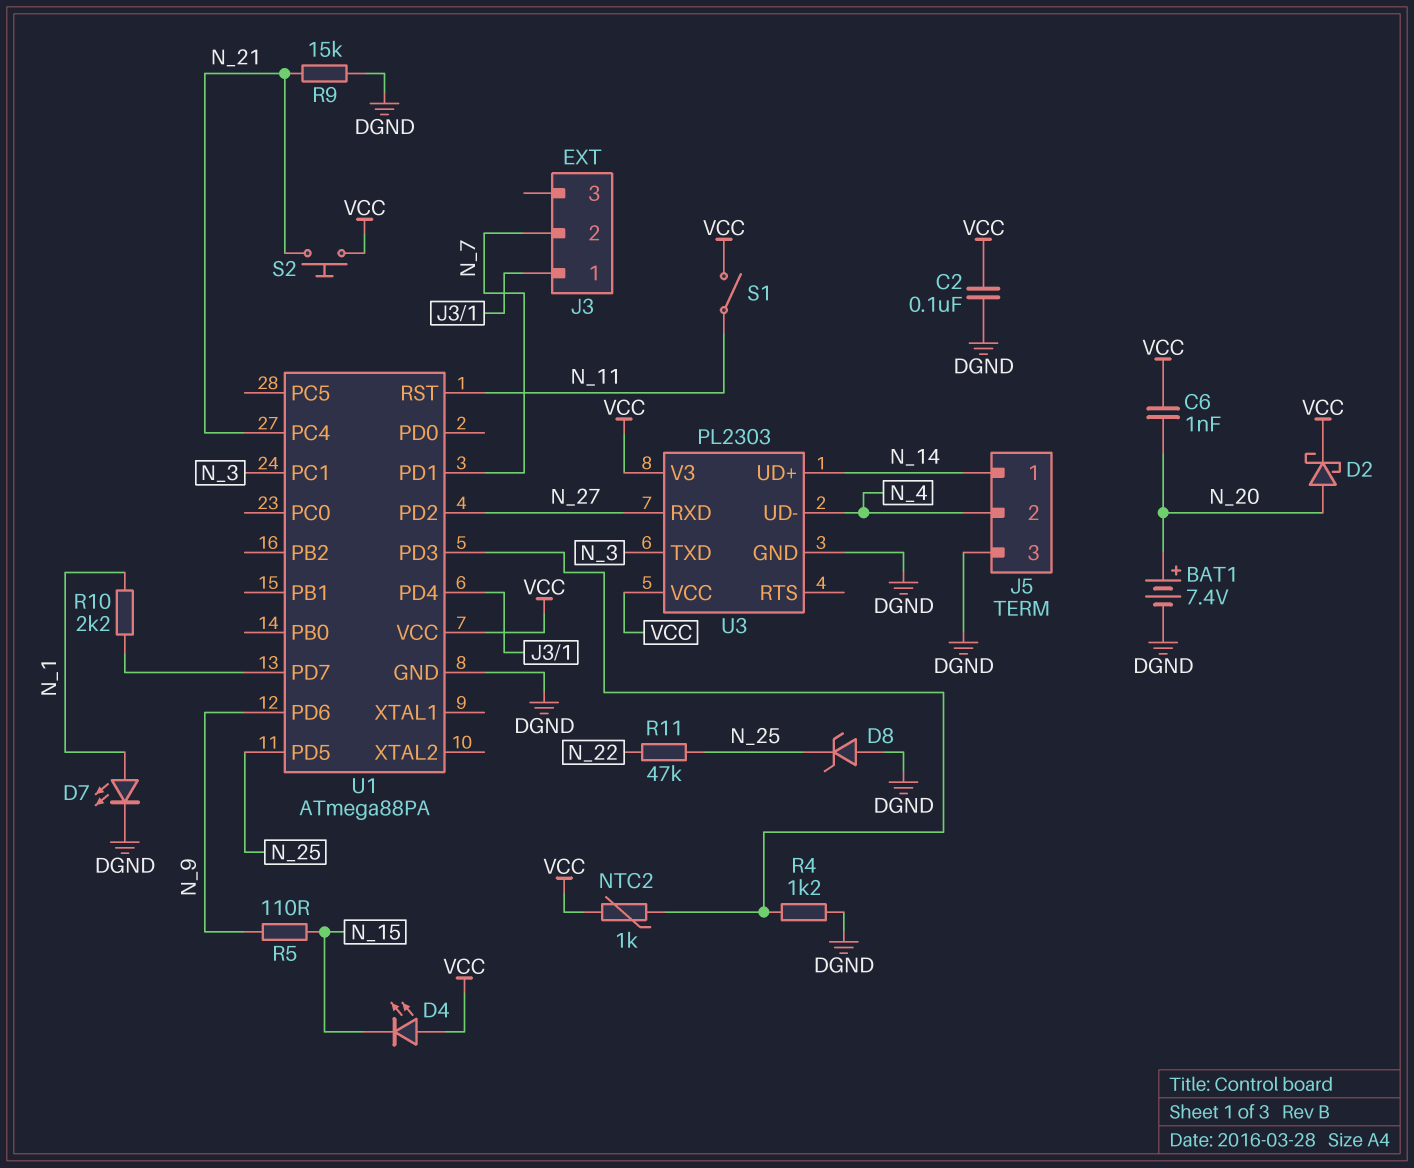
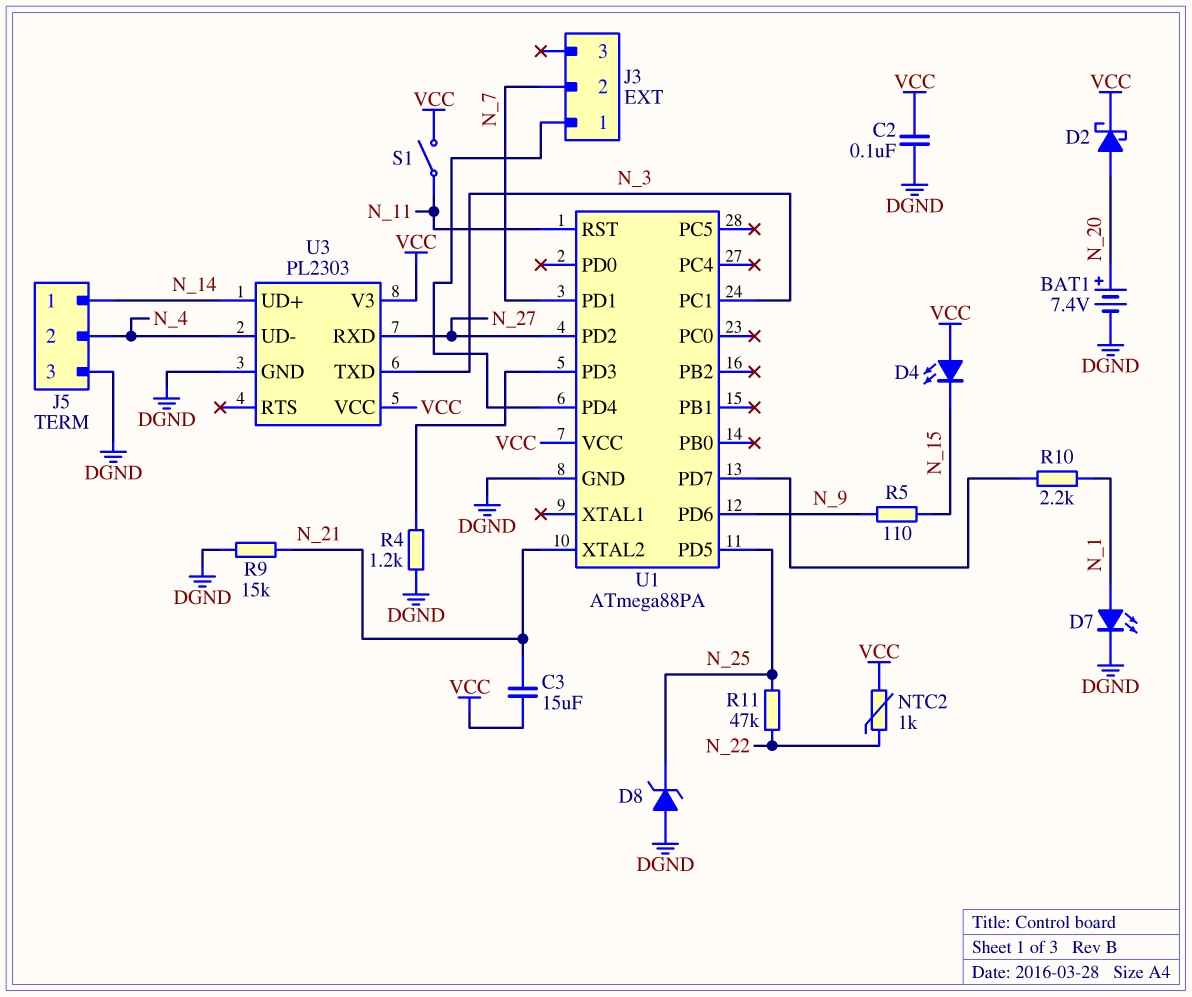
C3: none -> 15uF (N_21, VCC)
C6: 1nF (N_20, VCC) -> none
NTC2: 1k (U1/PD3, VCC) -> 1k (N_22, VCC)
S2: button (N_21, VCC) -> none
U1 pin PC4: N_21 -> none
U1 pin XTAL2: none -> N_21

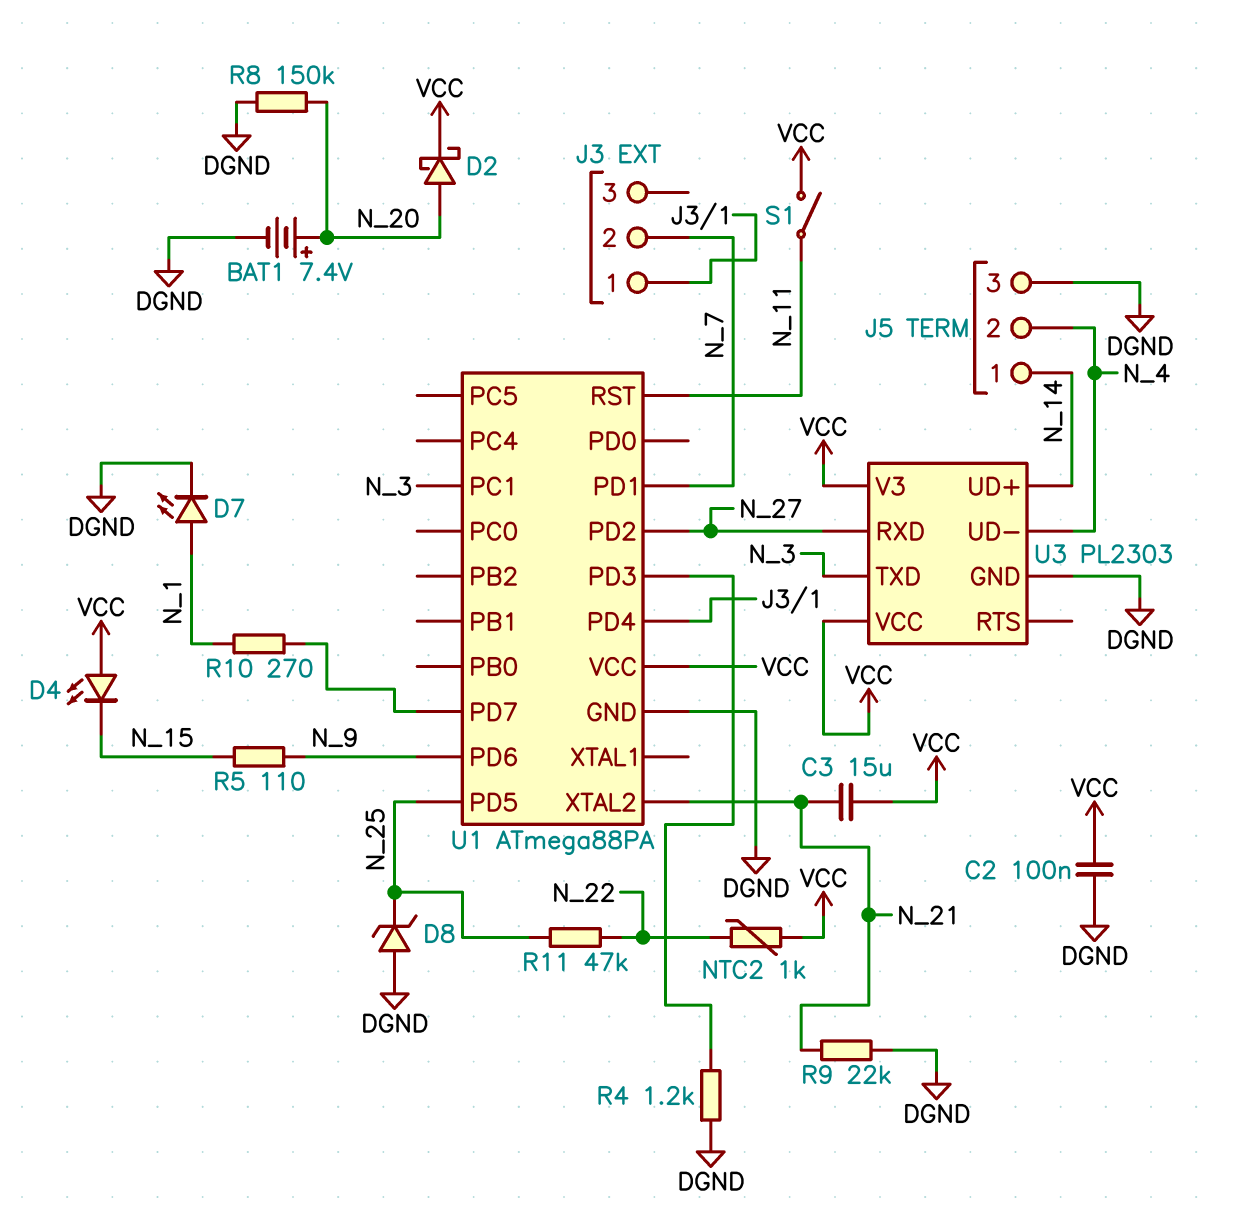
R8: none -> 150k (DGND, N_20)
R9: 15k (DGND, N_21) -> 22k (DGND, N_21)
R10: 2.2k (N_1, U1/PD7) -> 270 (N_1, U1/PD7)

